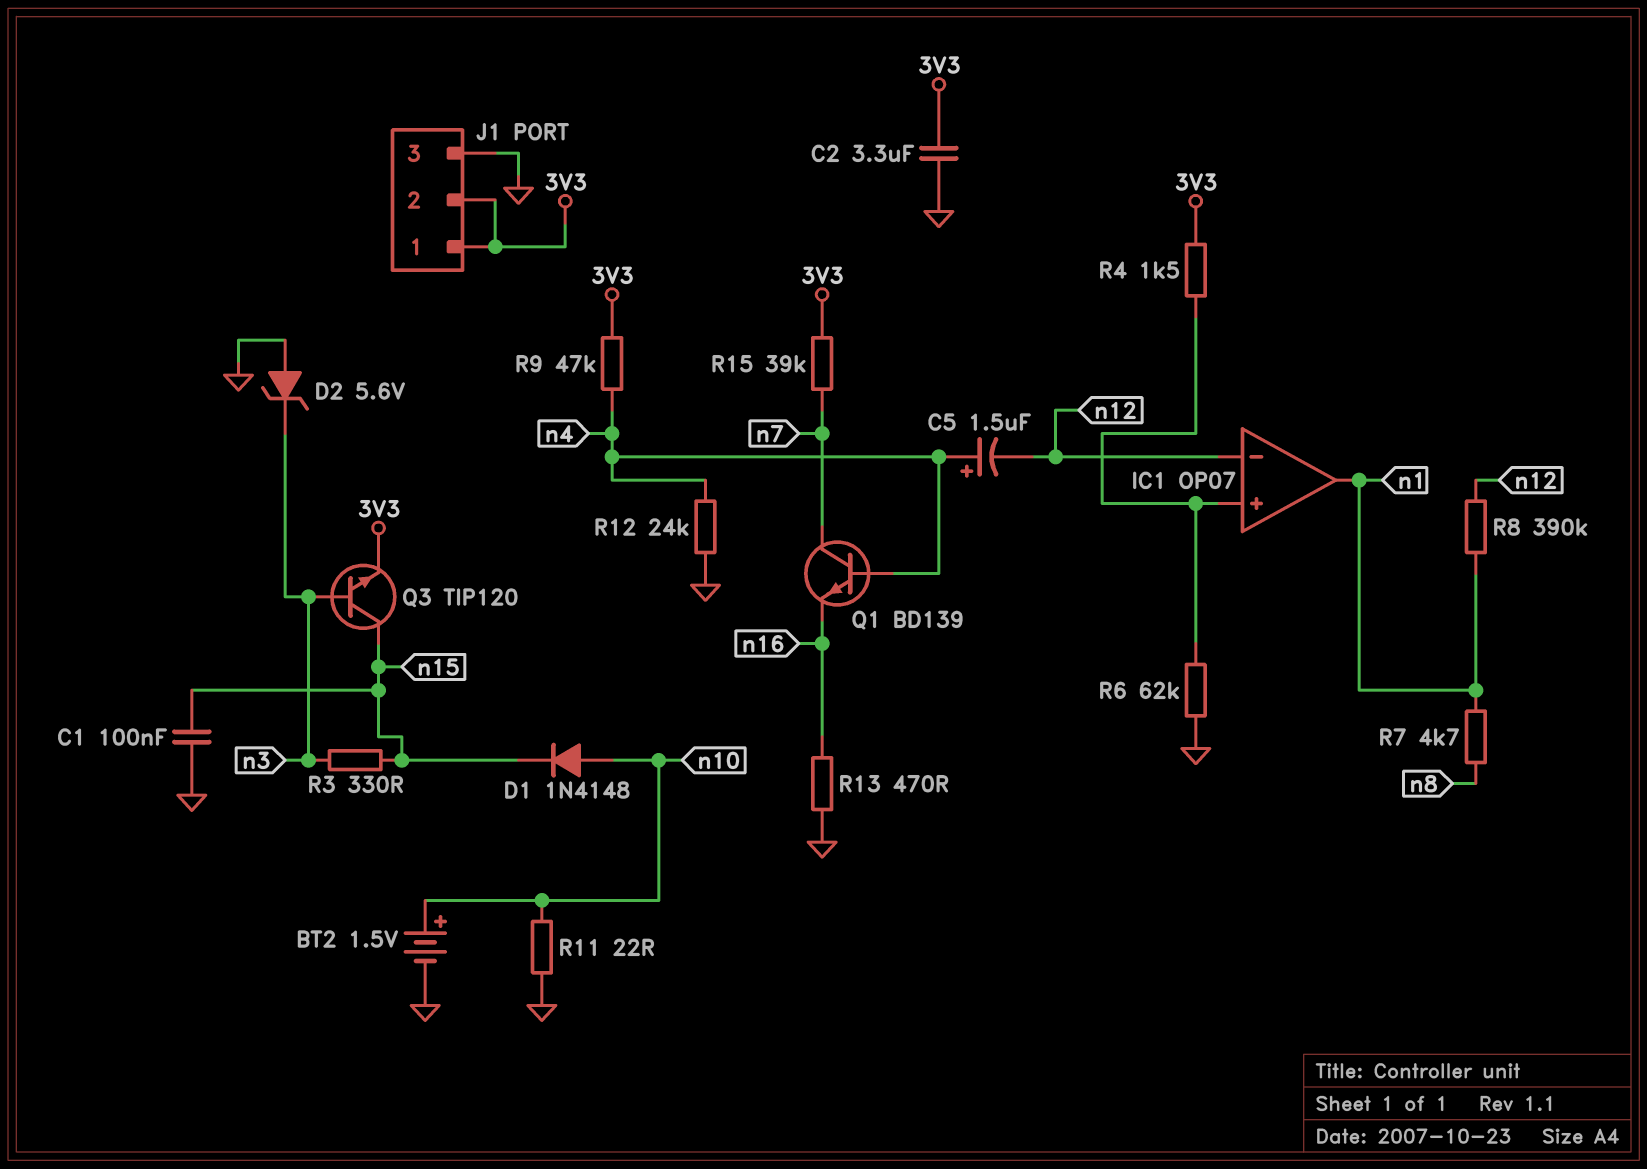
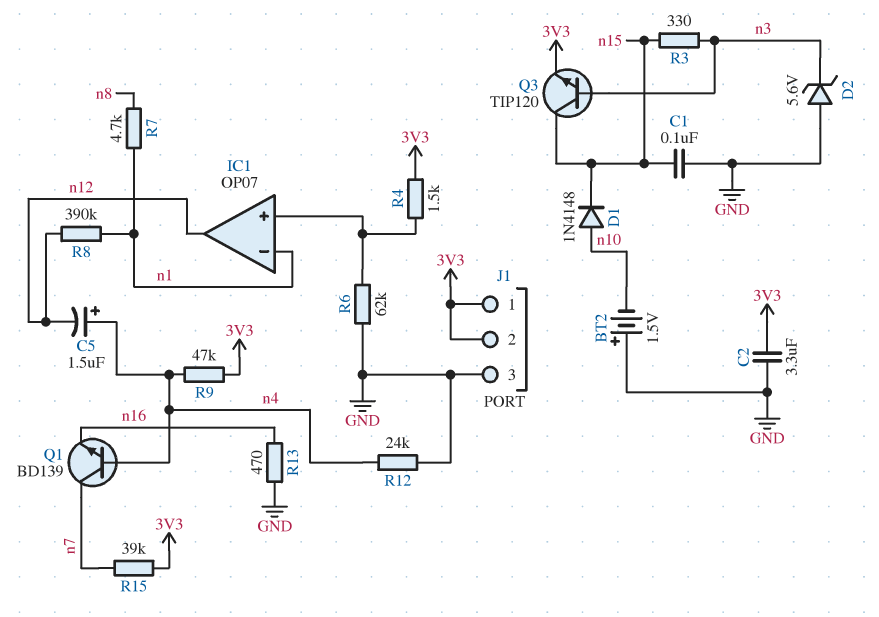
BT2: 1.5V (plus n10, minus GND) -> 1.5V (plus GND, minus n10)
IC1 pin in-: n12 -> n1
IC1 pin out: n1 -> n12
R11: 22 (GND, n10) -> none

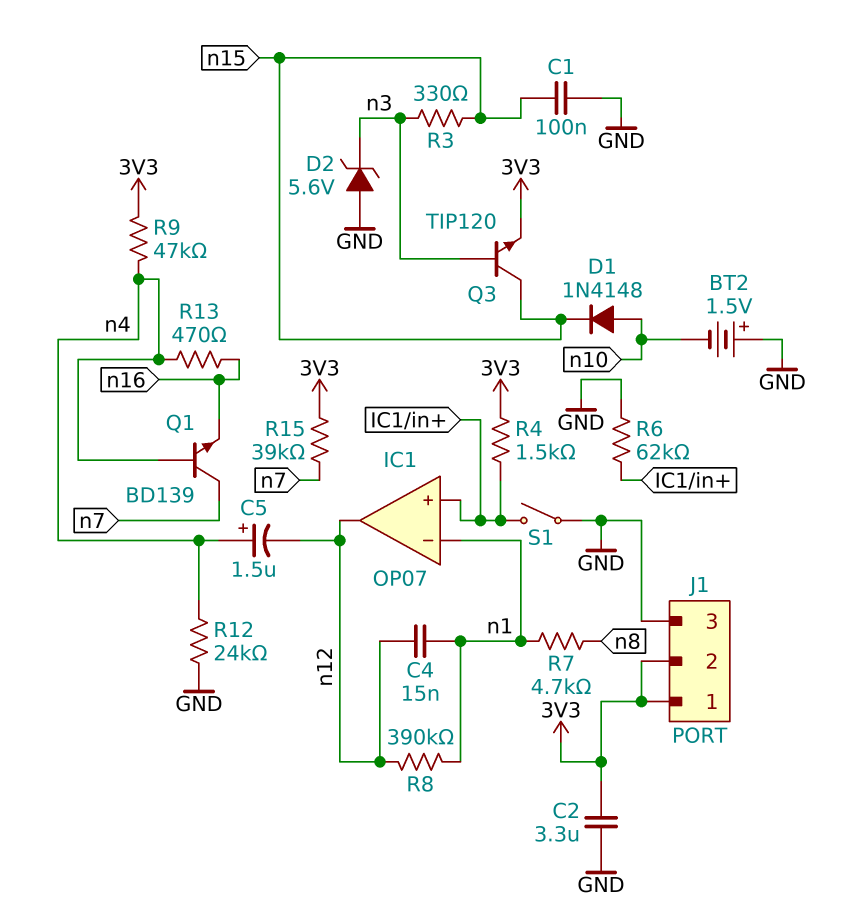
C4: none -> 15nF (n1, n12)
R13: 470 (GND, n16) -> 470 (n4, n16)
S1: none -> switch (GND, IC1/in+)

